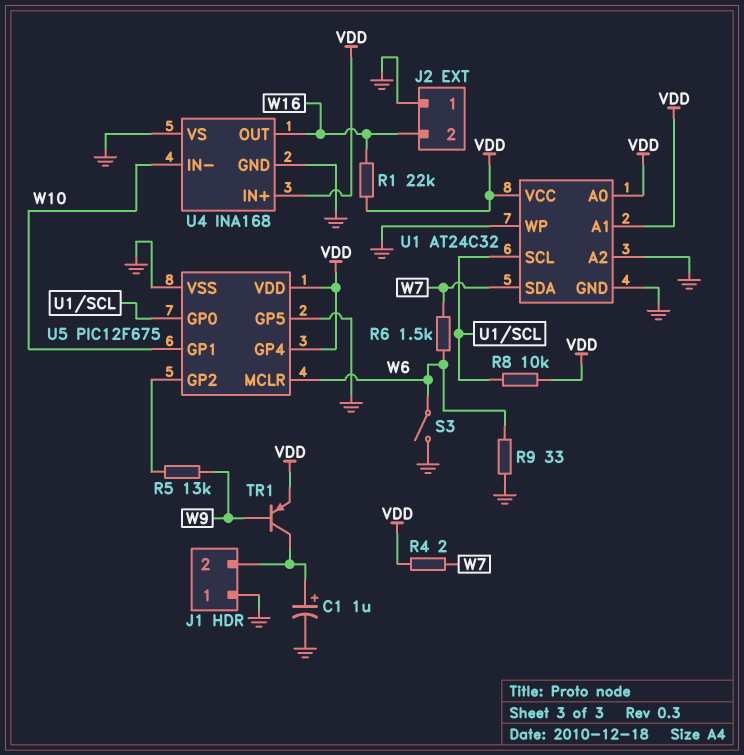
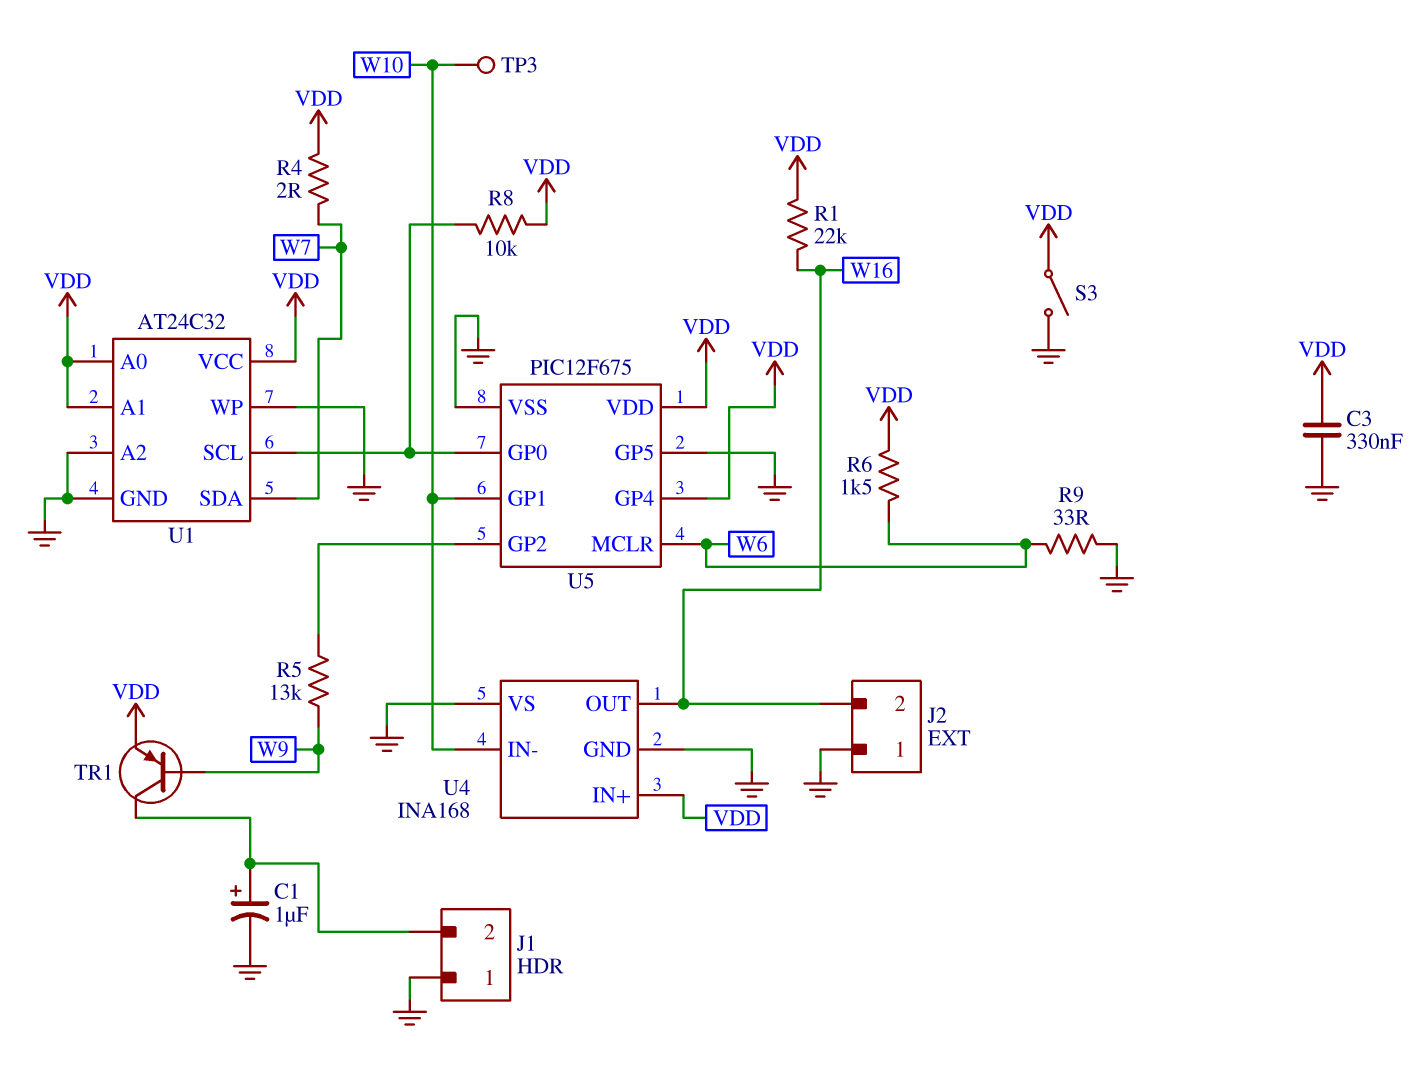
C3: none -> 330nF (GND, VDD)
R6: 1.5k (W6, W7) -> 1.5k (VDD, W6)
S3: switch (GND, W6) -> switch (GND, VDD)
TP3: none -> test point (W10)

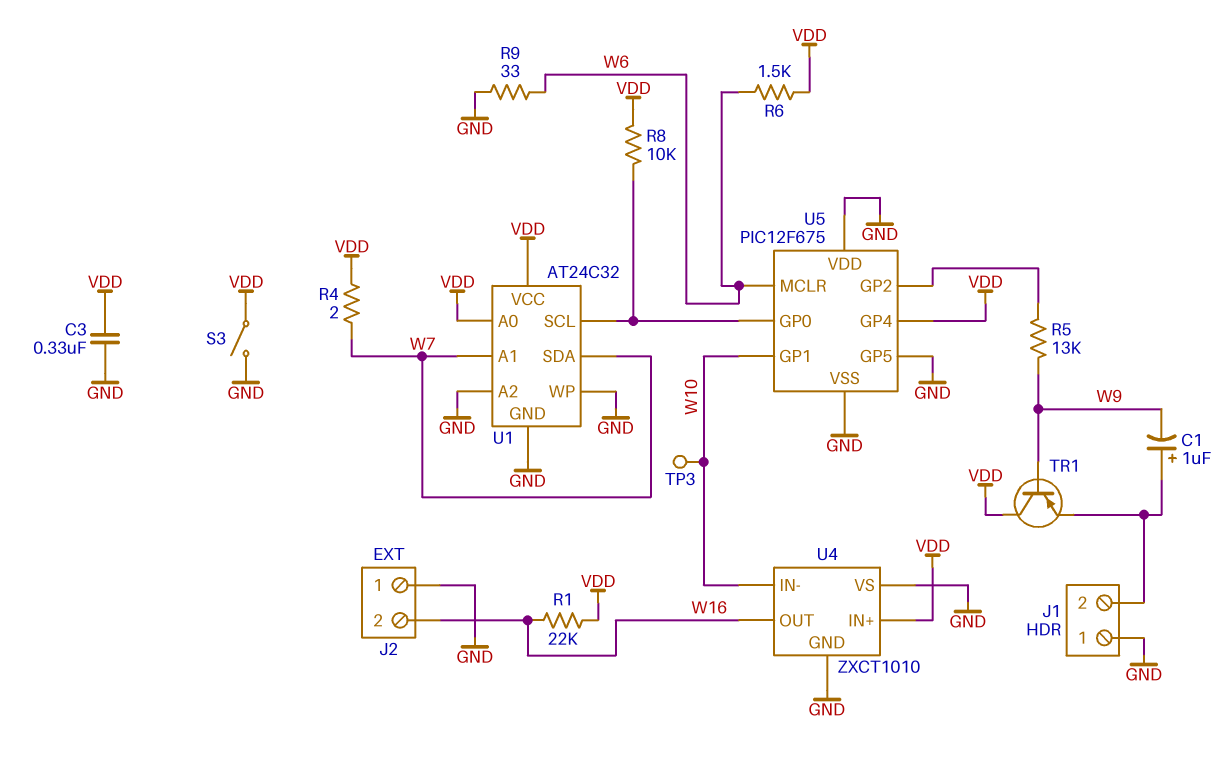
C1: 1uF (plus J1/2, minus GND) -> 1uF (plus J1/2, minus W9)
TR1: PNP (B W9, C J1/2, E VDD) -> PNP (B W9, C VDD, E J1/2)
U1 pin A1: VDD -> W7
U4: INA168 -> ZXCT1010
U5 pin VDD: VDD -> GND

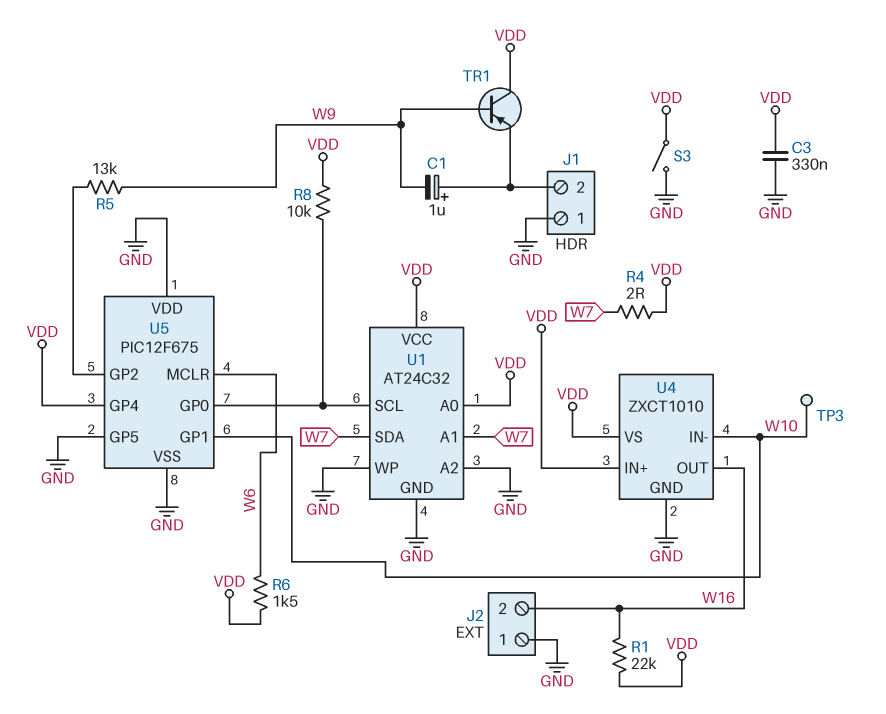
R9: 33 (GND, W6) -> none
U4 pin VS: GND -> VDD

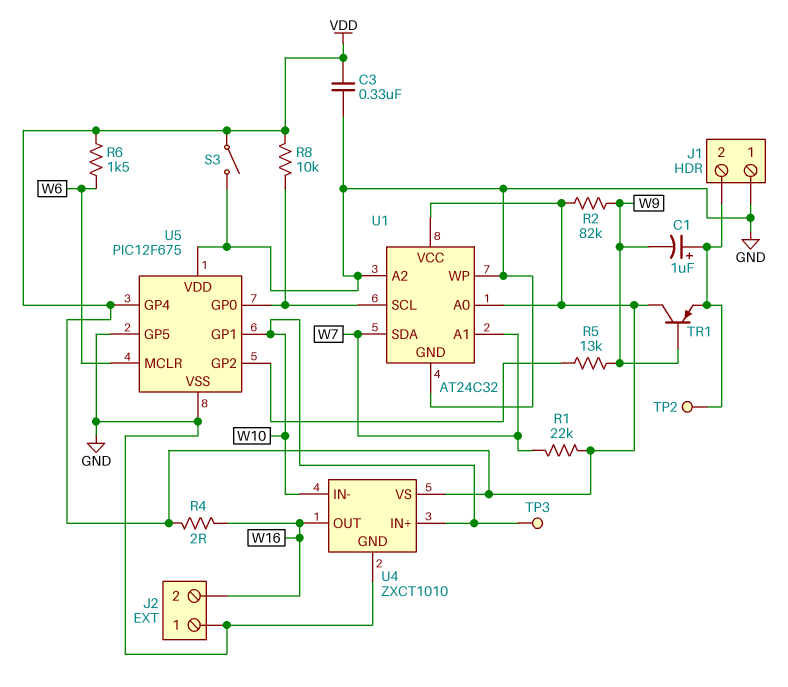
R1: 22k (VDD, W16) -> 22k (VDD, W7)
R2: none -> 82k (VDD, W9)
R4: 2 (VDD, W7) -> 2 (VDD, W16)
TP2: none -> test point (J1/2)
U4 pin IN+: VDD -> W10

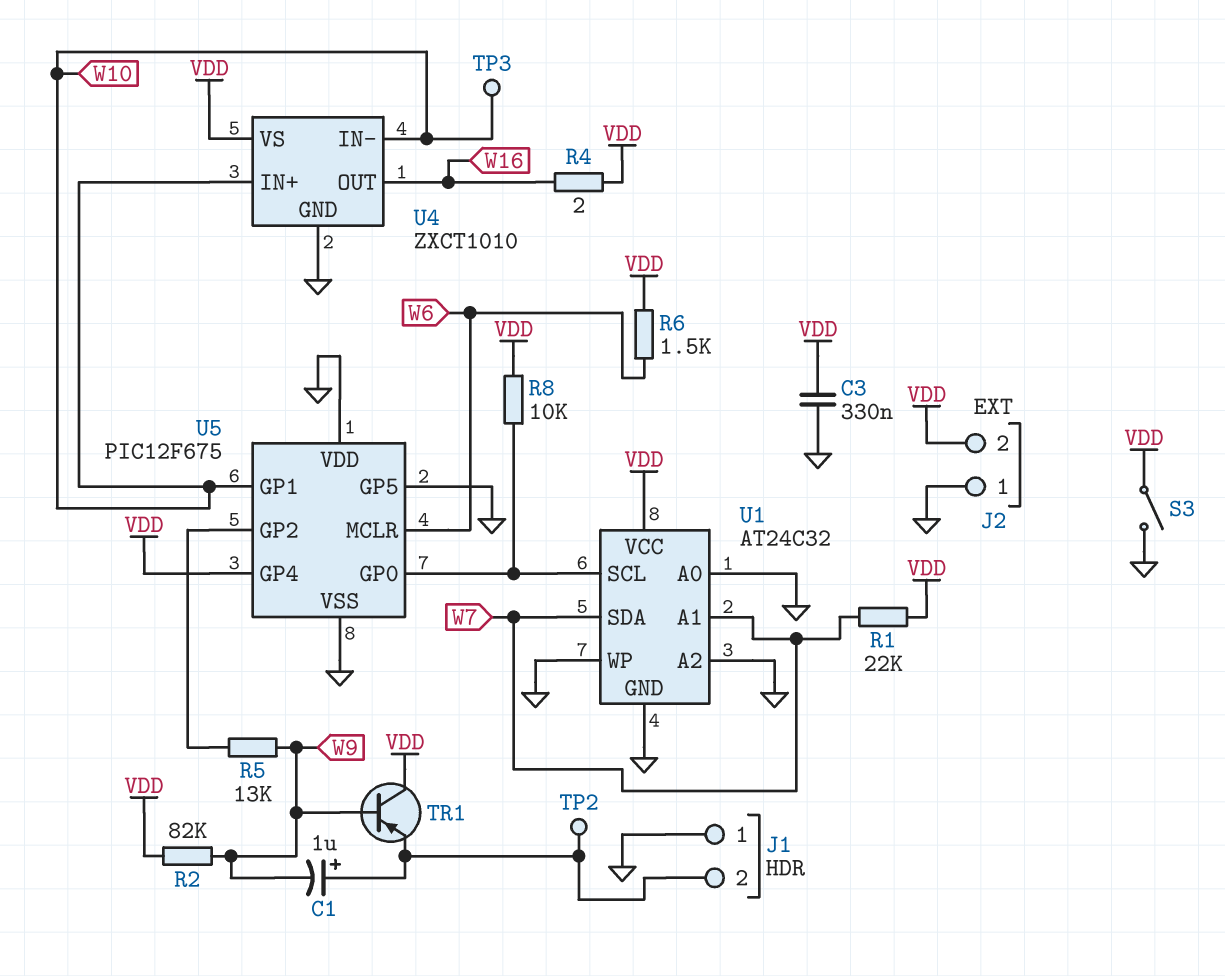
J2 pin 2: W16 -> VDD
U1 pin A0: VDD -> GND

